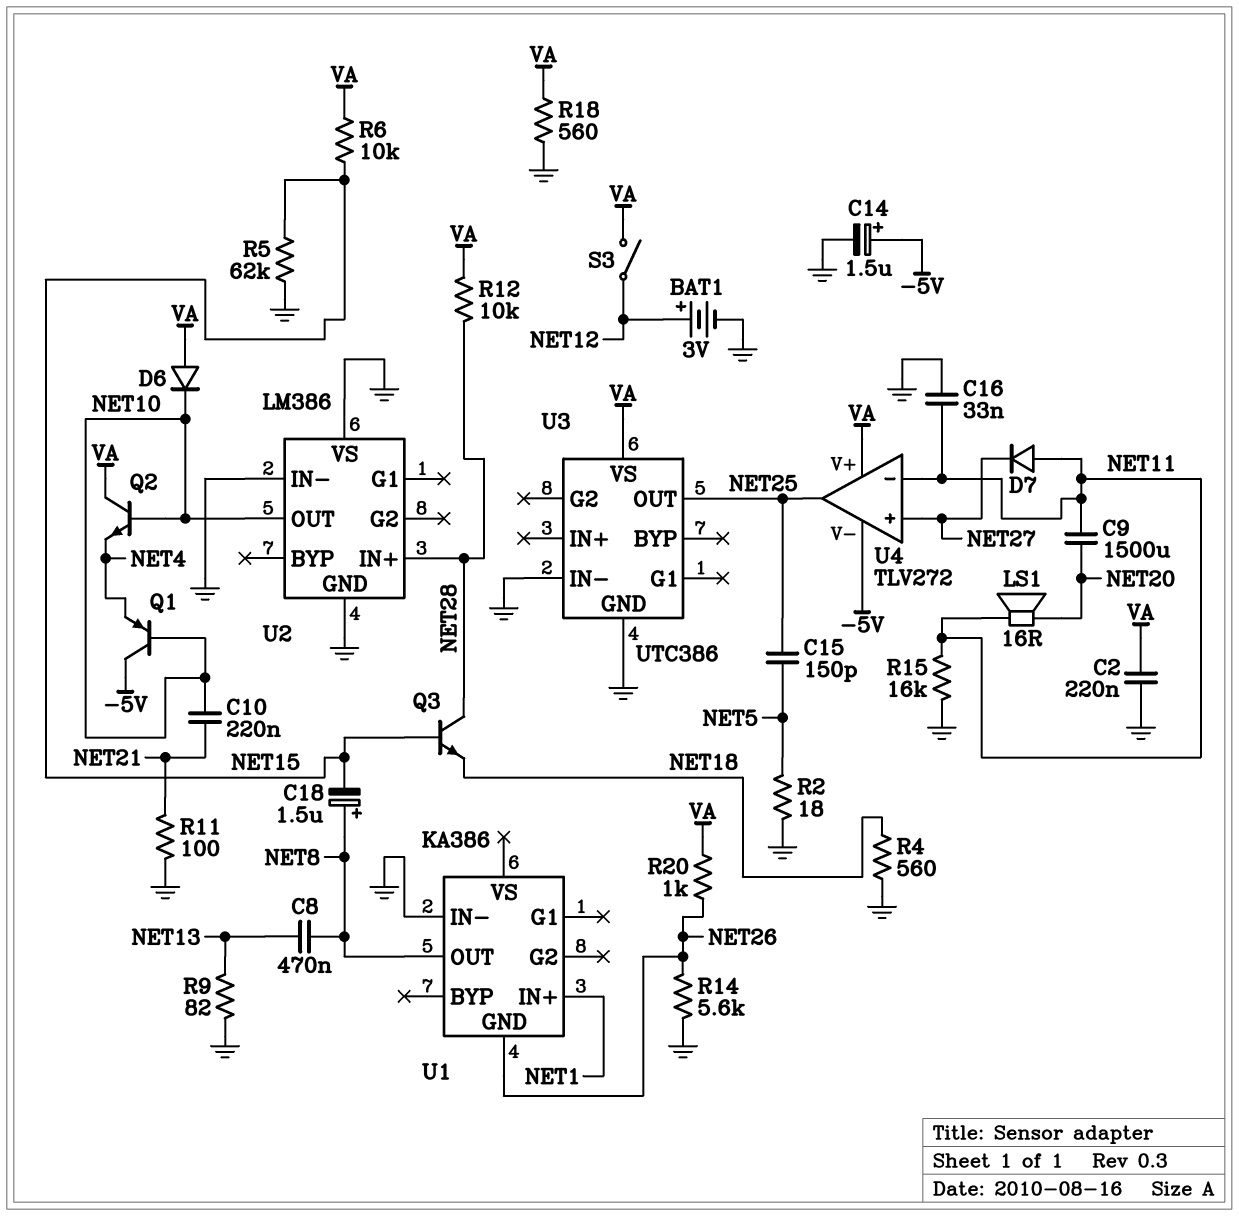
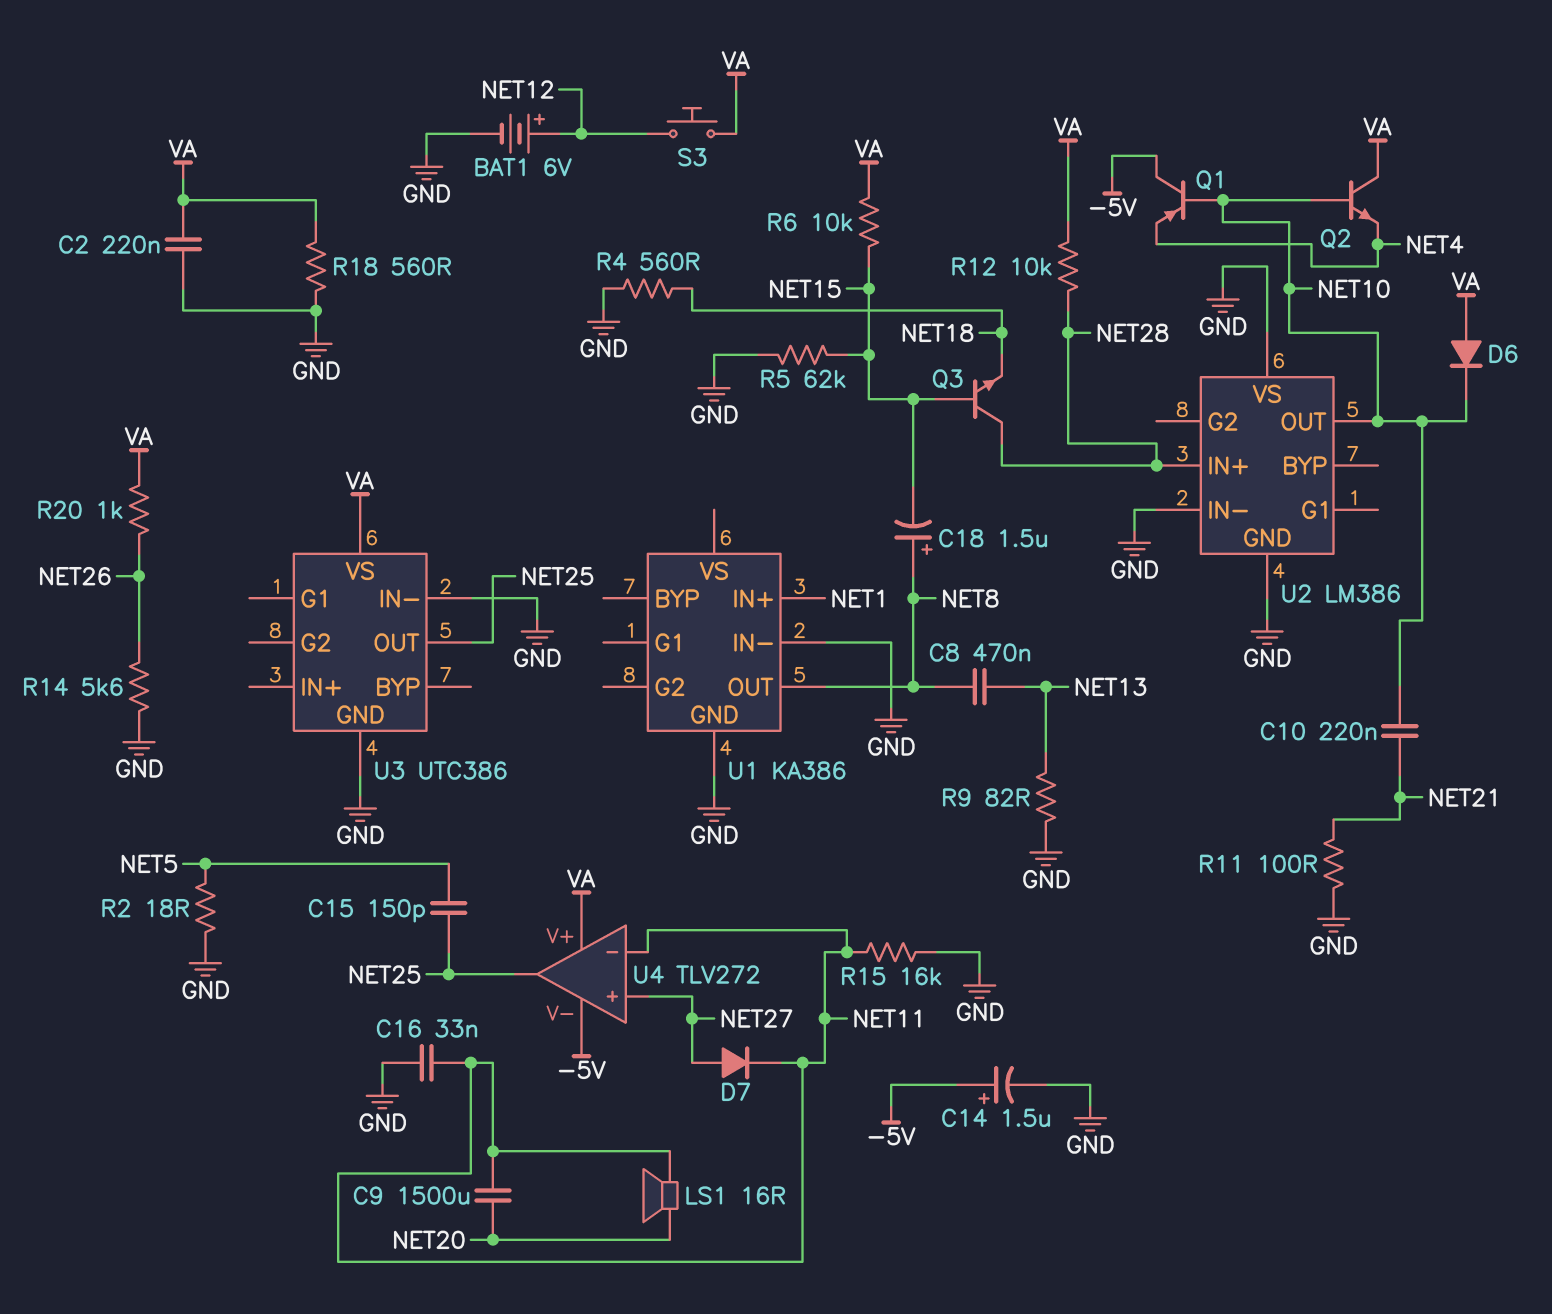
BAT1: 3V (plus NET12, minus GND) -> 6V (plus NET12, minus GND)
D7: diode (A NET11, K NET27) -> diode (A NET27, K NET11)
S3: switch (NET12, VA) -> button (NET12, VA)
U1 pin GND: NET26 -> GND

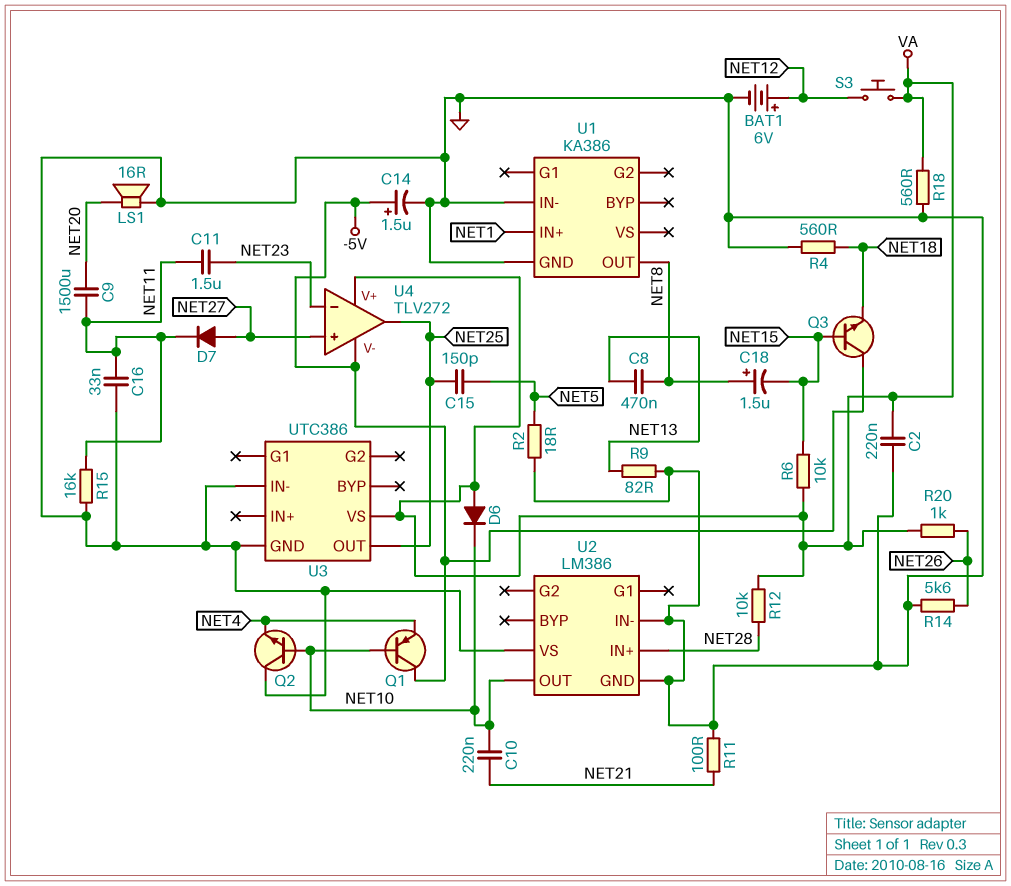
C11: none -> 1.5uF (NET11, NET23)
LS1: speaker 16R (NET11, NET20) -> speaker 16R (GND, NET20)
Q2: NPN (B NET10, C VA, E NET4) -> NPN (B NET10, C GND, E NET4)
Q3: NPN (B NET15, C NET28, E NET18) -> NPN (B NET15, C -5V, E NET18)
R5: 62k (GND, NET15) -> none
U4 pin in-: NET11 -> NET23

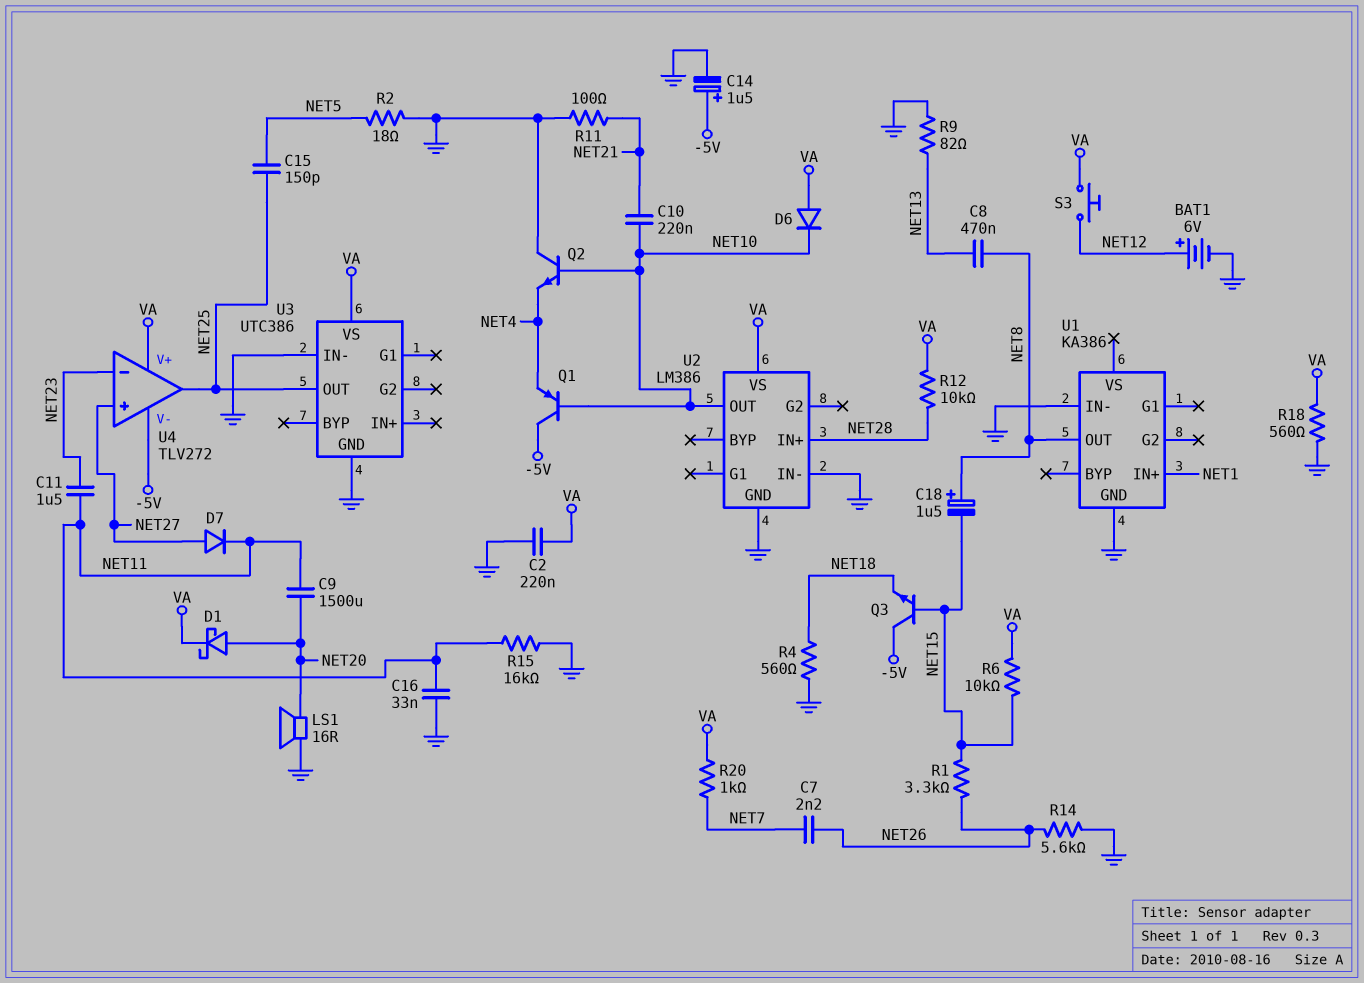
C7: none -> 2.2nF (NET7, NET26)
D1: none -> schottky (A NET20, K VA)
R1: none -> 3.3k (NET15, NET26)
R20: 1k (NET26, VA) -> 1k (NET7, VA)
U2 pin VS: GND -> VA

